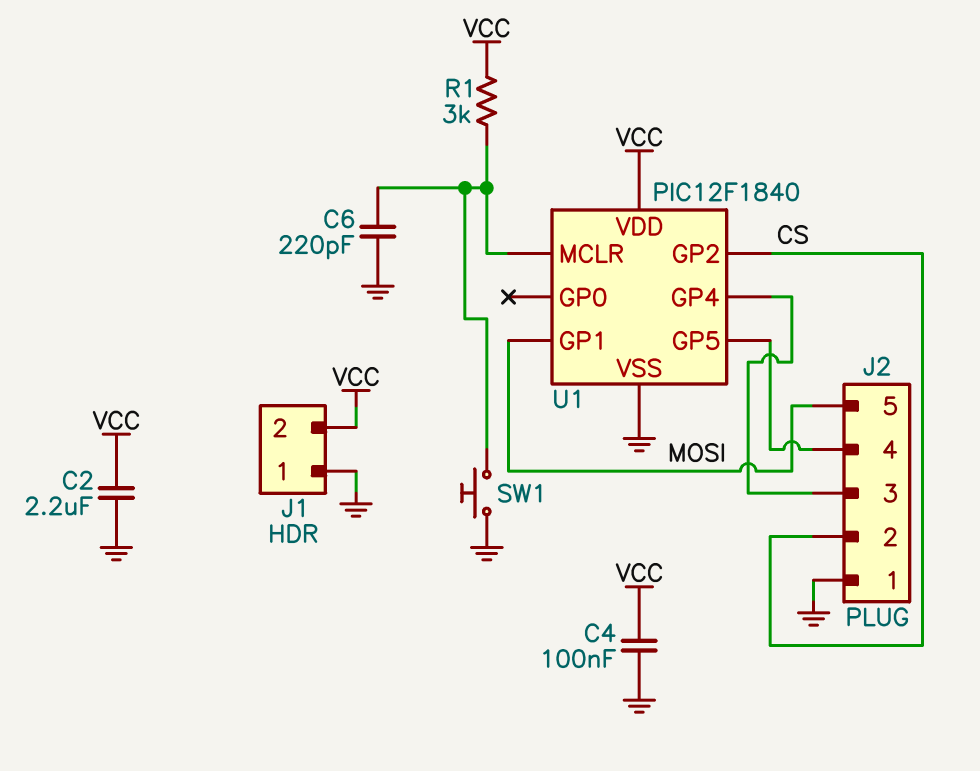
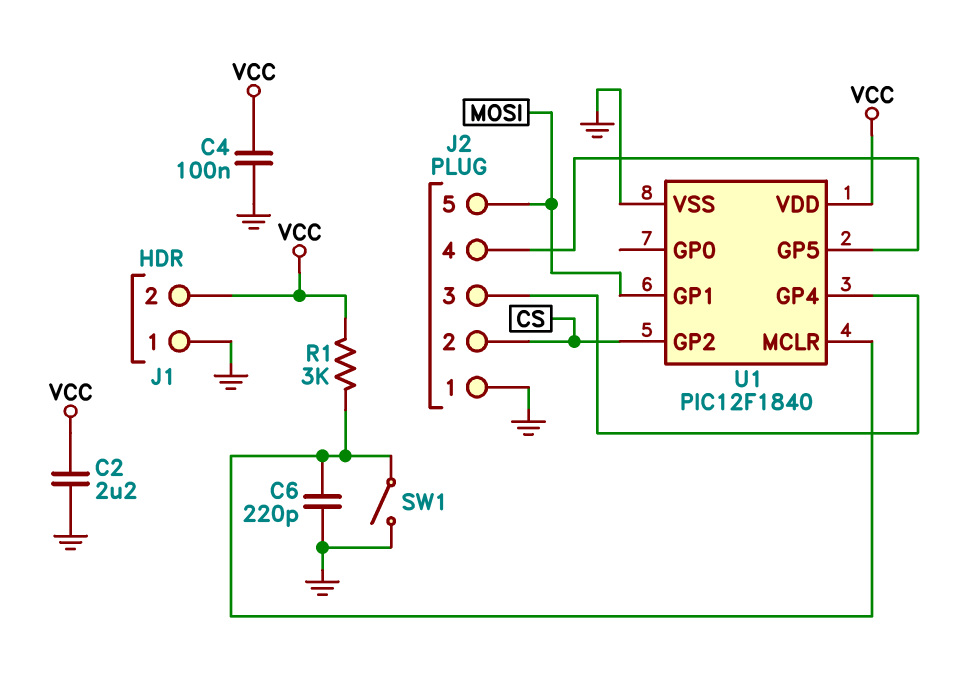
SW1: button (GND, U1/MCLR) -> switch (GND, U1/MCLR)

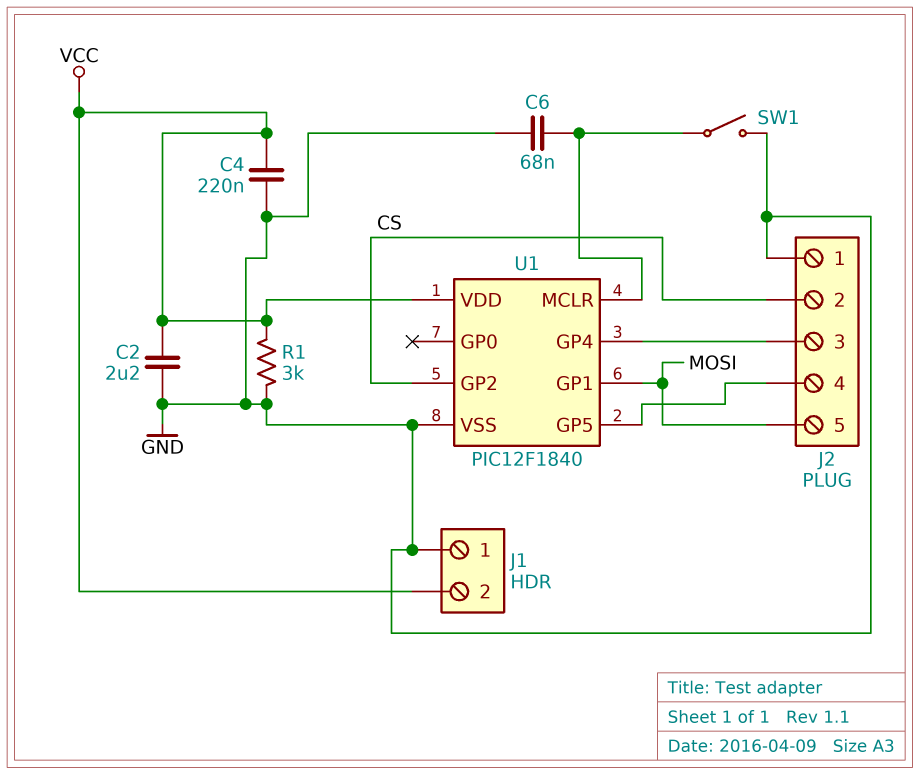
C4: 100nF (GND, VCC) -> 220nF (GND, VCC)
C6: 220pF (GND, U1/MCLR) -> 68nF (GND, U1/MCLR)
R1: 3k (U1/MCLR, VCC) -> 3k (GND, VCC)

